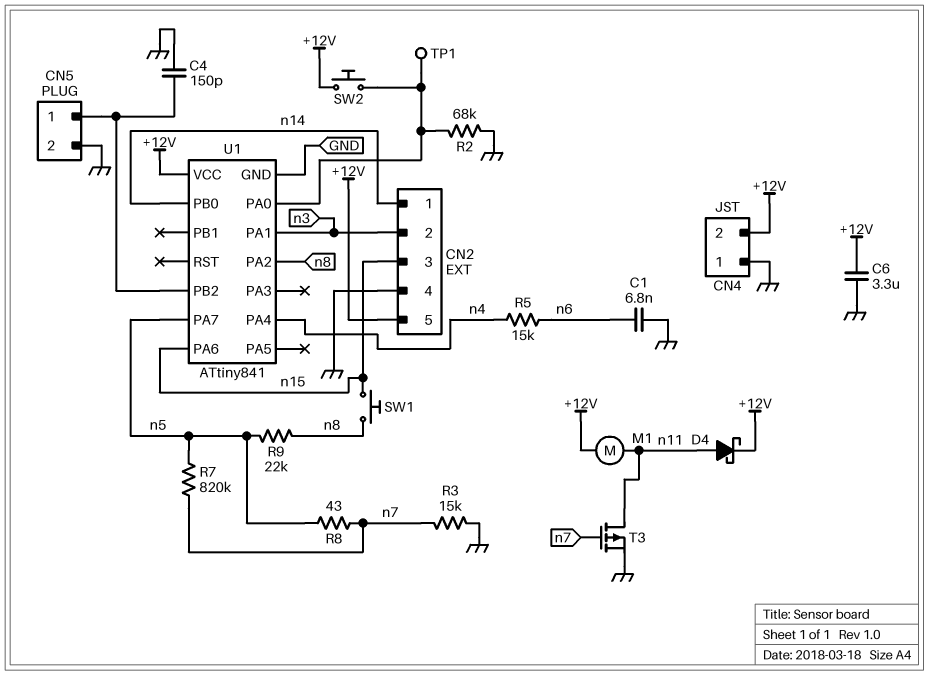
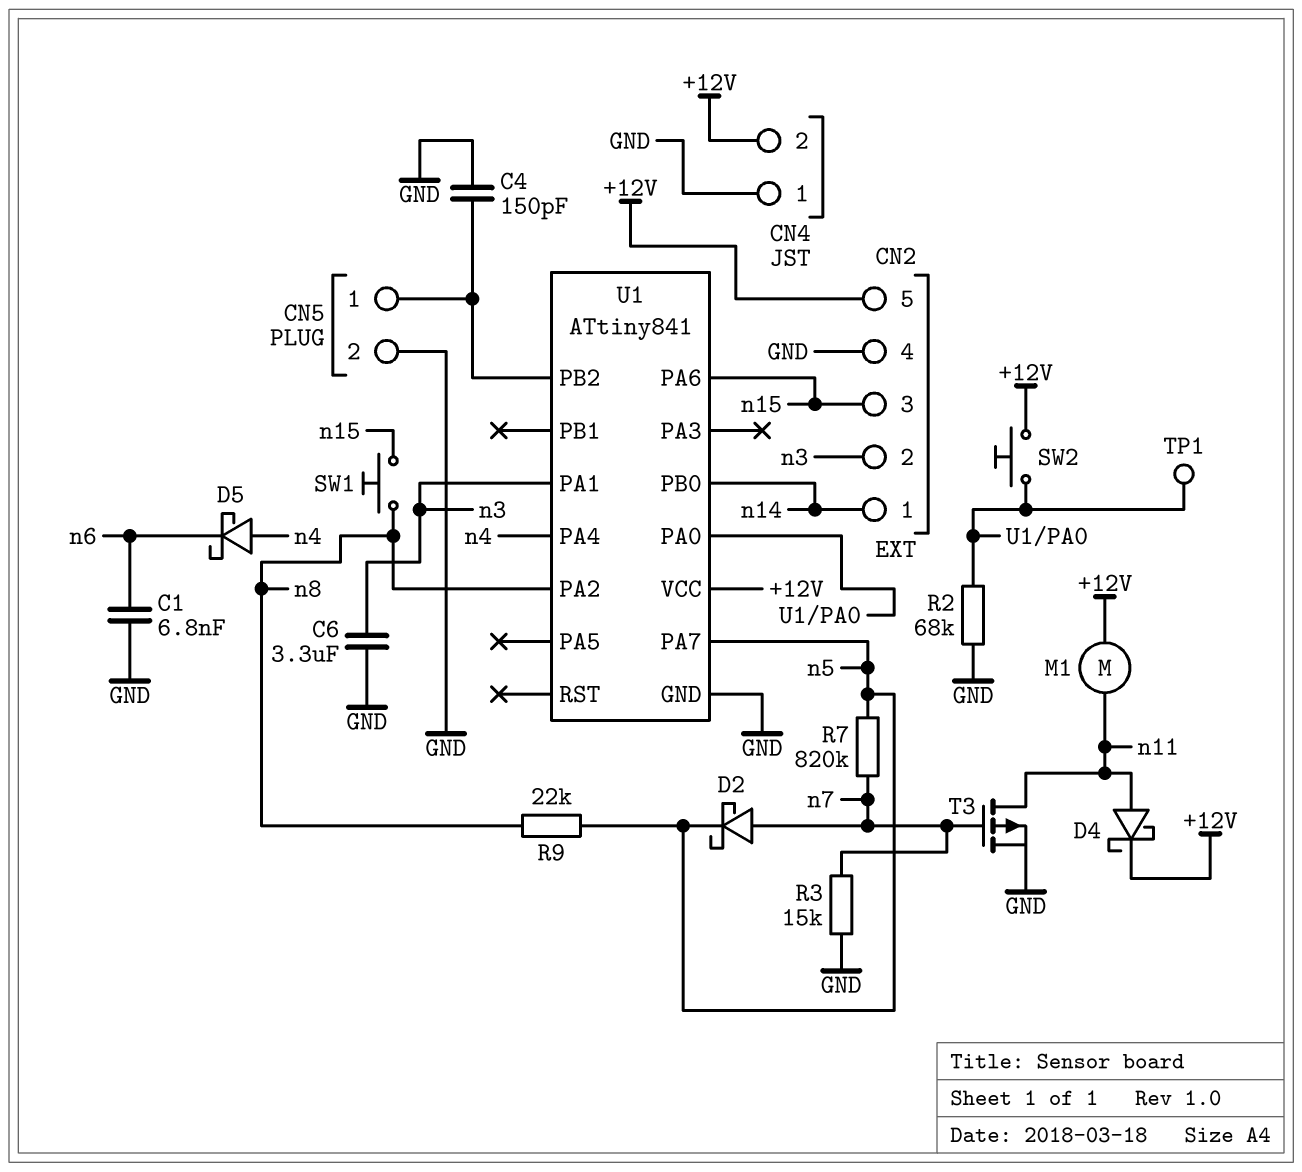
C6: 3.3uF (+12V, GND) -> 3.3uF (GND, n3)
D2: none -> schottky (A n7, K n5)
D5: none -> schottky (A n4, K n6)
R5: 15k (n4, n6) -> none
R8: 43 (n5, n7) -> none

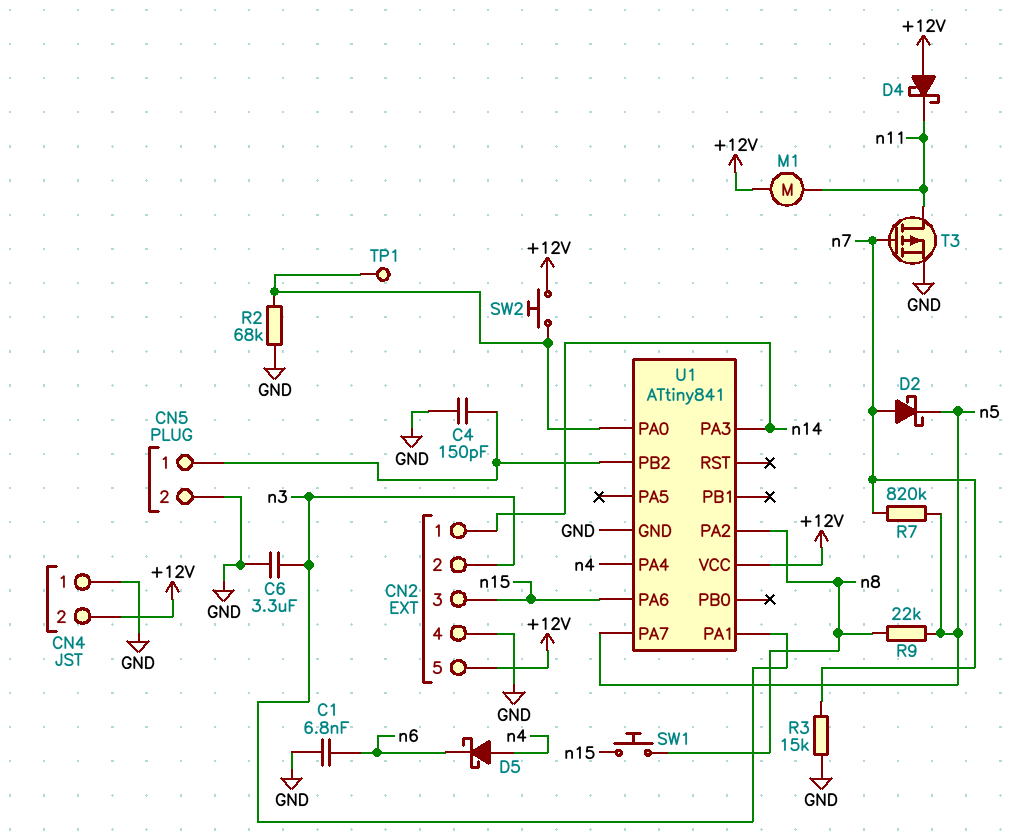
D4: schottky (A n11, K +12V) -> schottky (A +12V, K n11)
U1 pin PA3: none -> n14
U1 pin PB0: n14 -> none

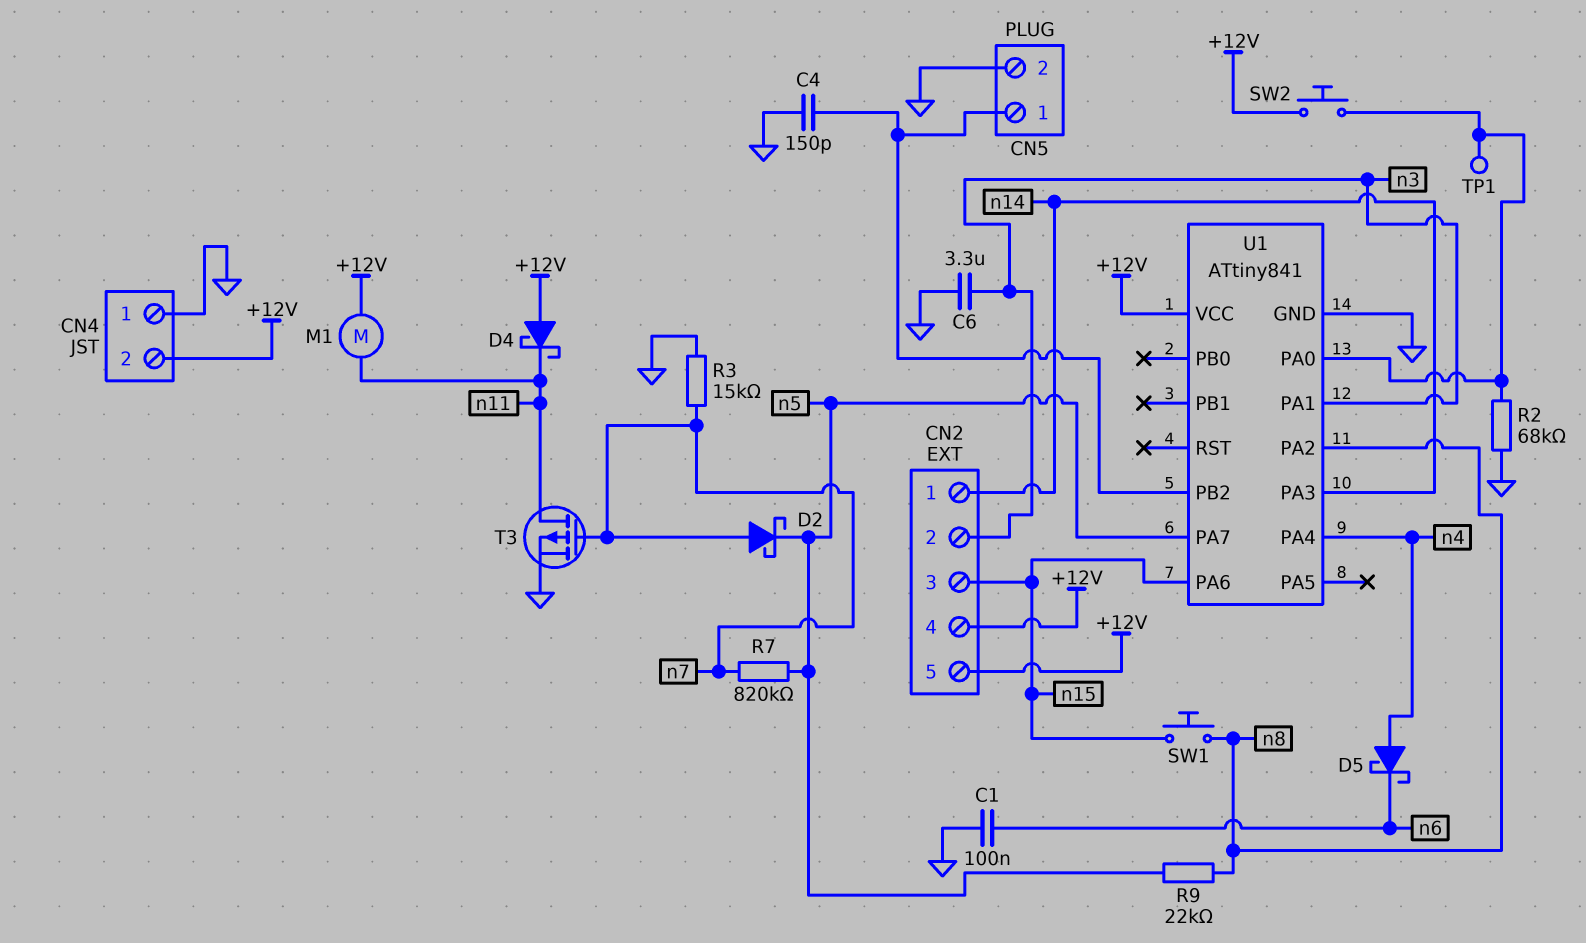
C1: 6.8nF (GND, n6) -> 100nF (GND, n6)
CN2 pin 4: GND -> +12V

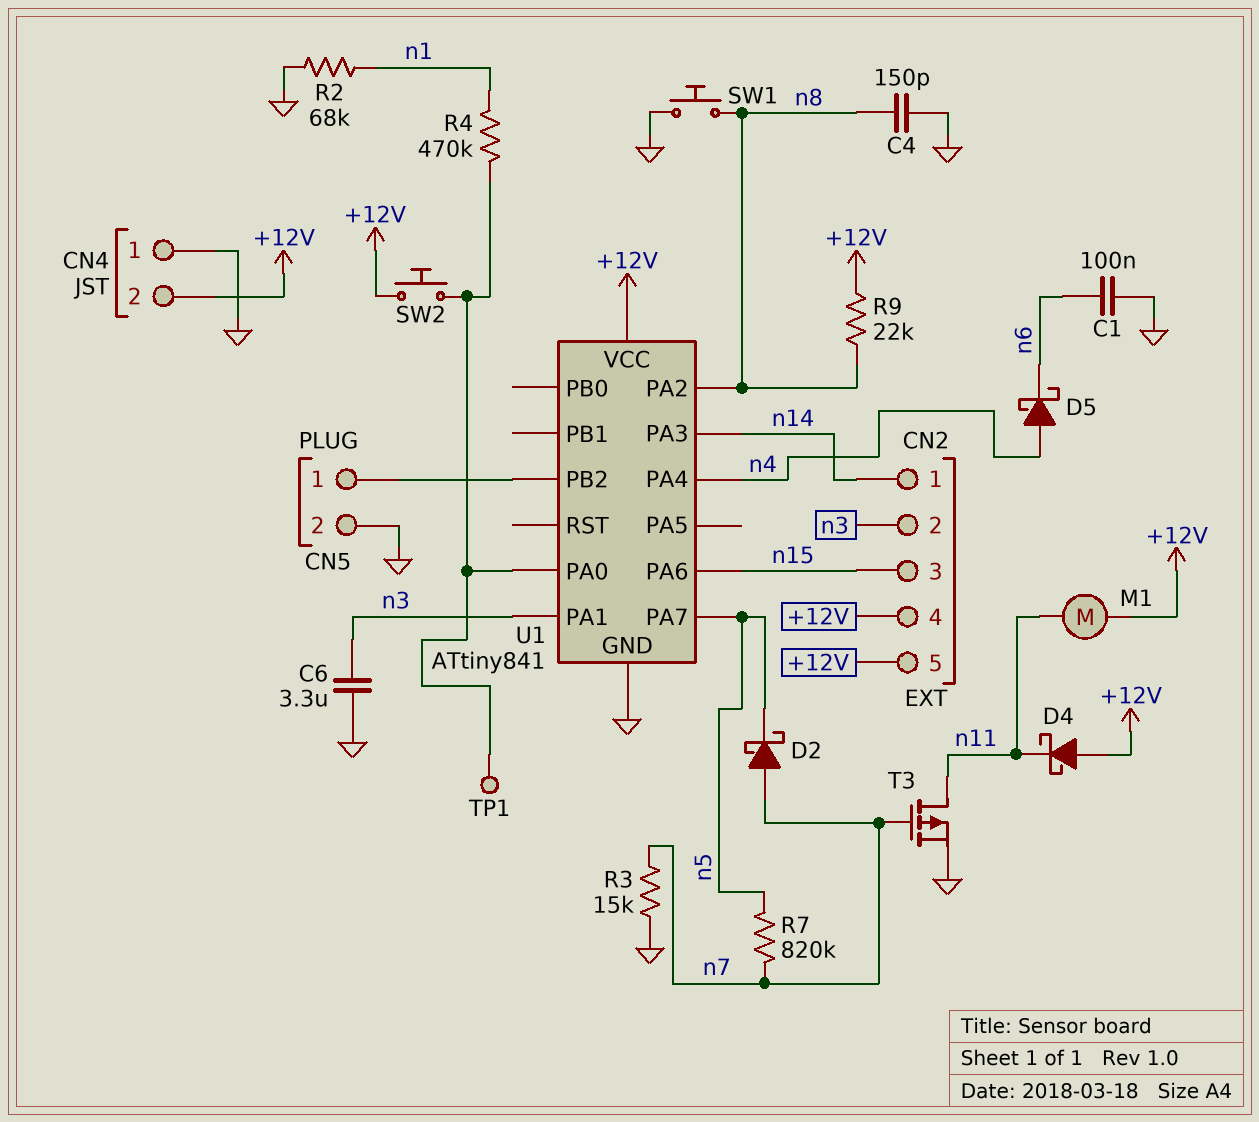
C4: 150pF (CN5/1, GND) -> 150pF (GND, n8)
R2: 68k (GND, U1/PA0) -> 68k (GND, n1)
R4: none -> 470k (U1/PA0, n1)
R9: 22k (n5, n8) -> 22k (+12V, n8)
SW1: button (n8, n15) -> button (GND, n8)

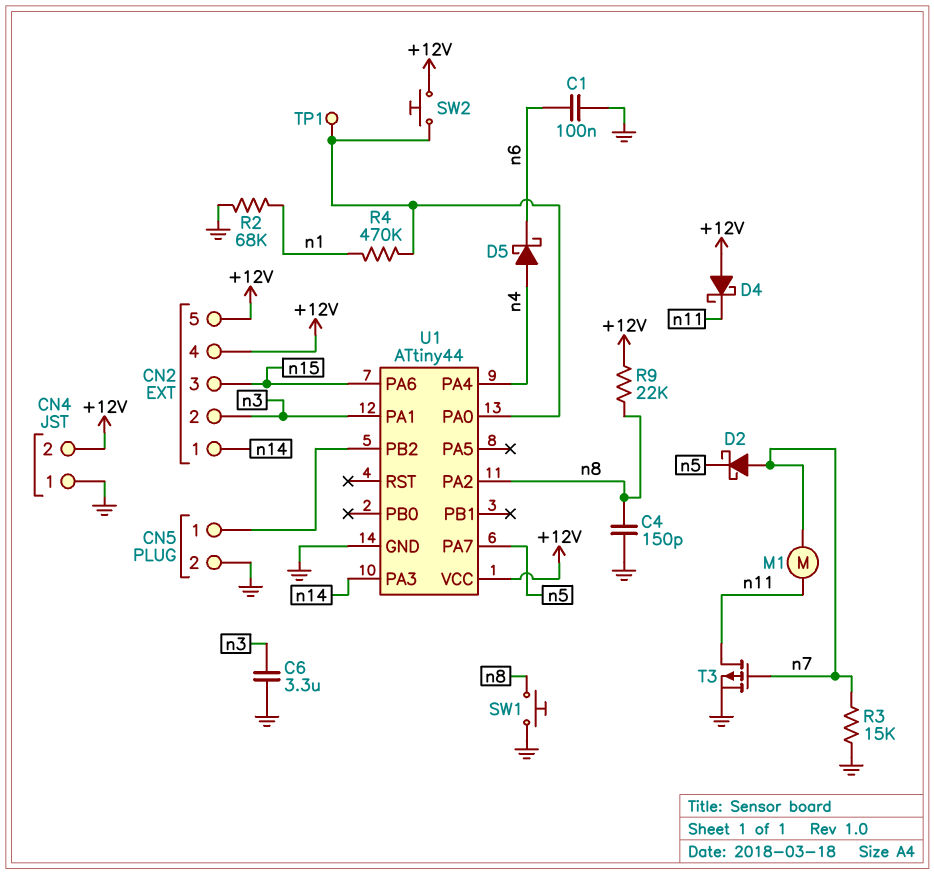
M1: motor (+12V, n11) -> motor (n7, n11)
R7: 820k (n5, n7) -> none
U1: ATtiny841 -> ATtiny44

